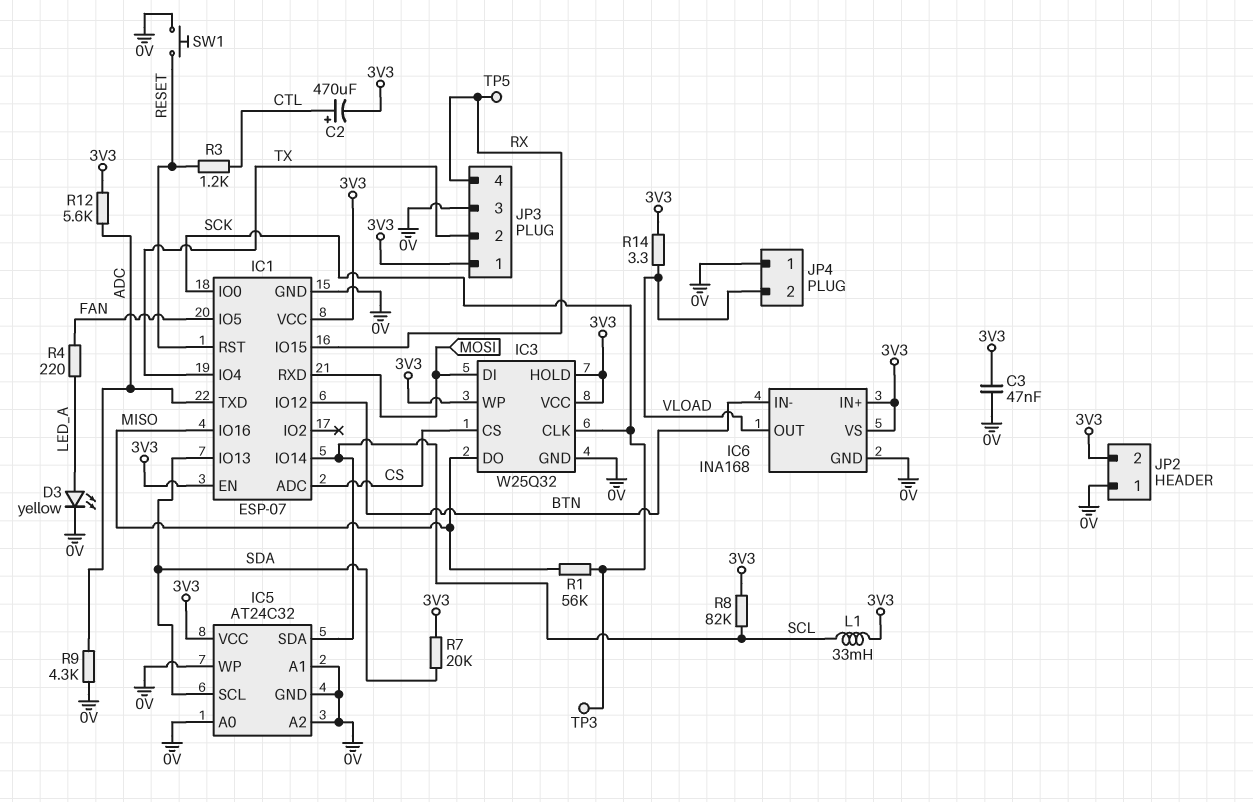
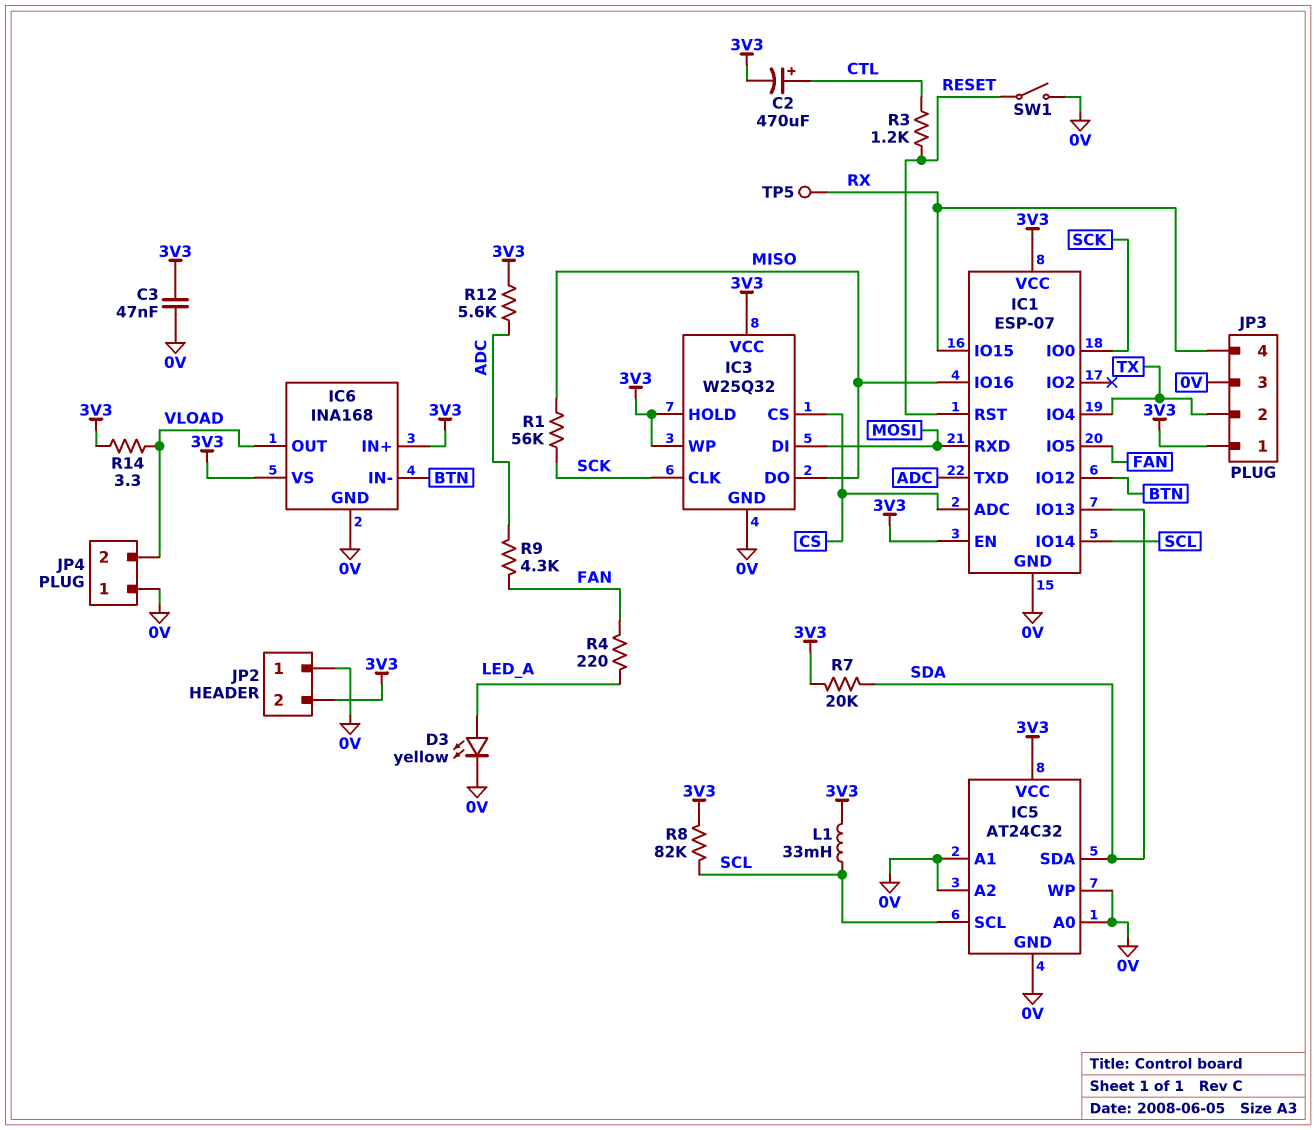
IC5 pin SCL: SDA -> SCL
IC5 pin SDA: SCL -> SDA
R9: 4.3k (0V, ADC) -> 4.3k (ADC, FAN)
SW1: button (0V, RESET) -> switch (0V, RESET)
TP3: test point (SCK) -> none

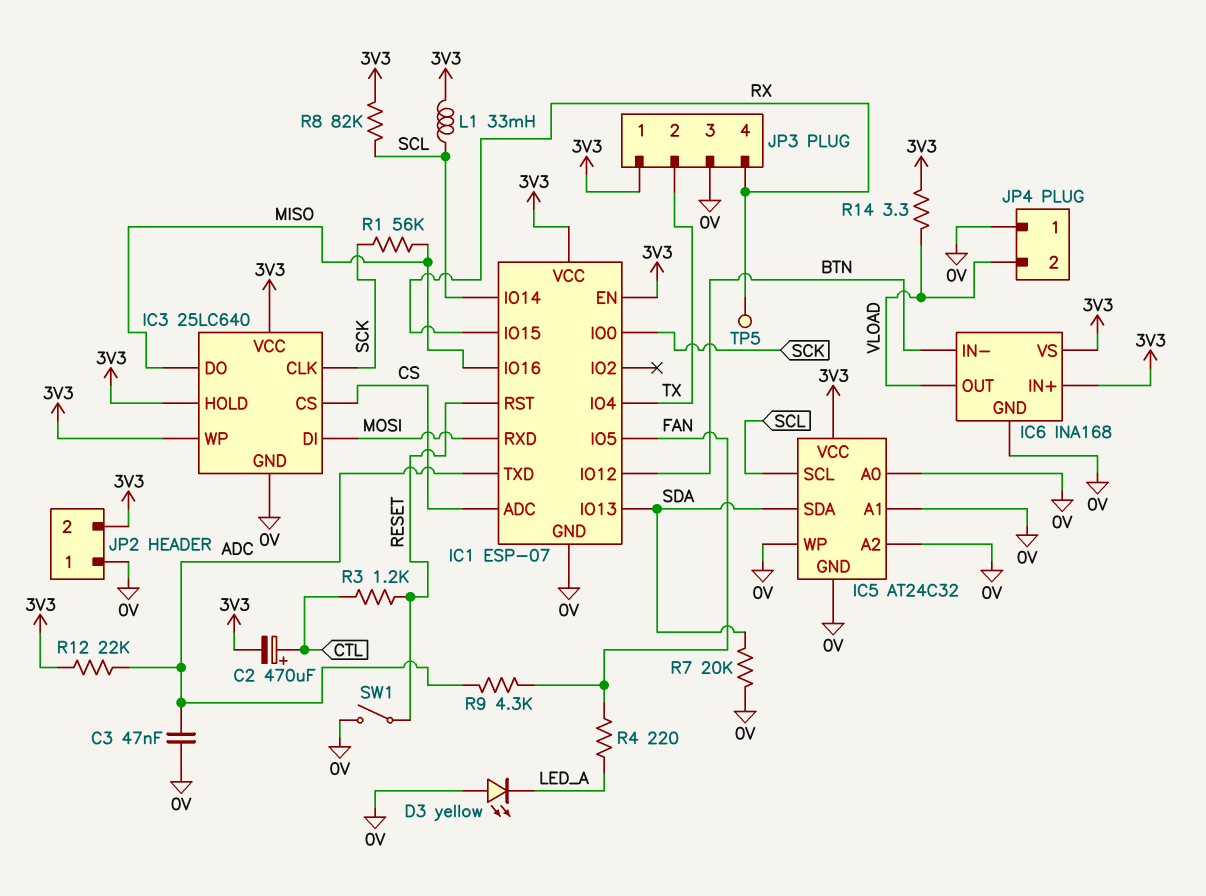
C3: 47nF (0V, 3V3) -> 47nF (0V, ADC)
D3: LED yellow (A LED_A, K 0V) -> LED yellow (A 0V, K LED_A)
IC3: W25Q32 -> 25LC640
R7: 20k (3V3, SDA) -> 20k (0V, SDA)
R12: 5.6k (3V3, ADC) -> 22k (3V3, ADC)

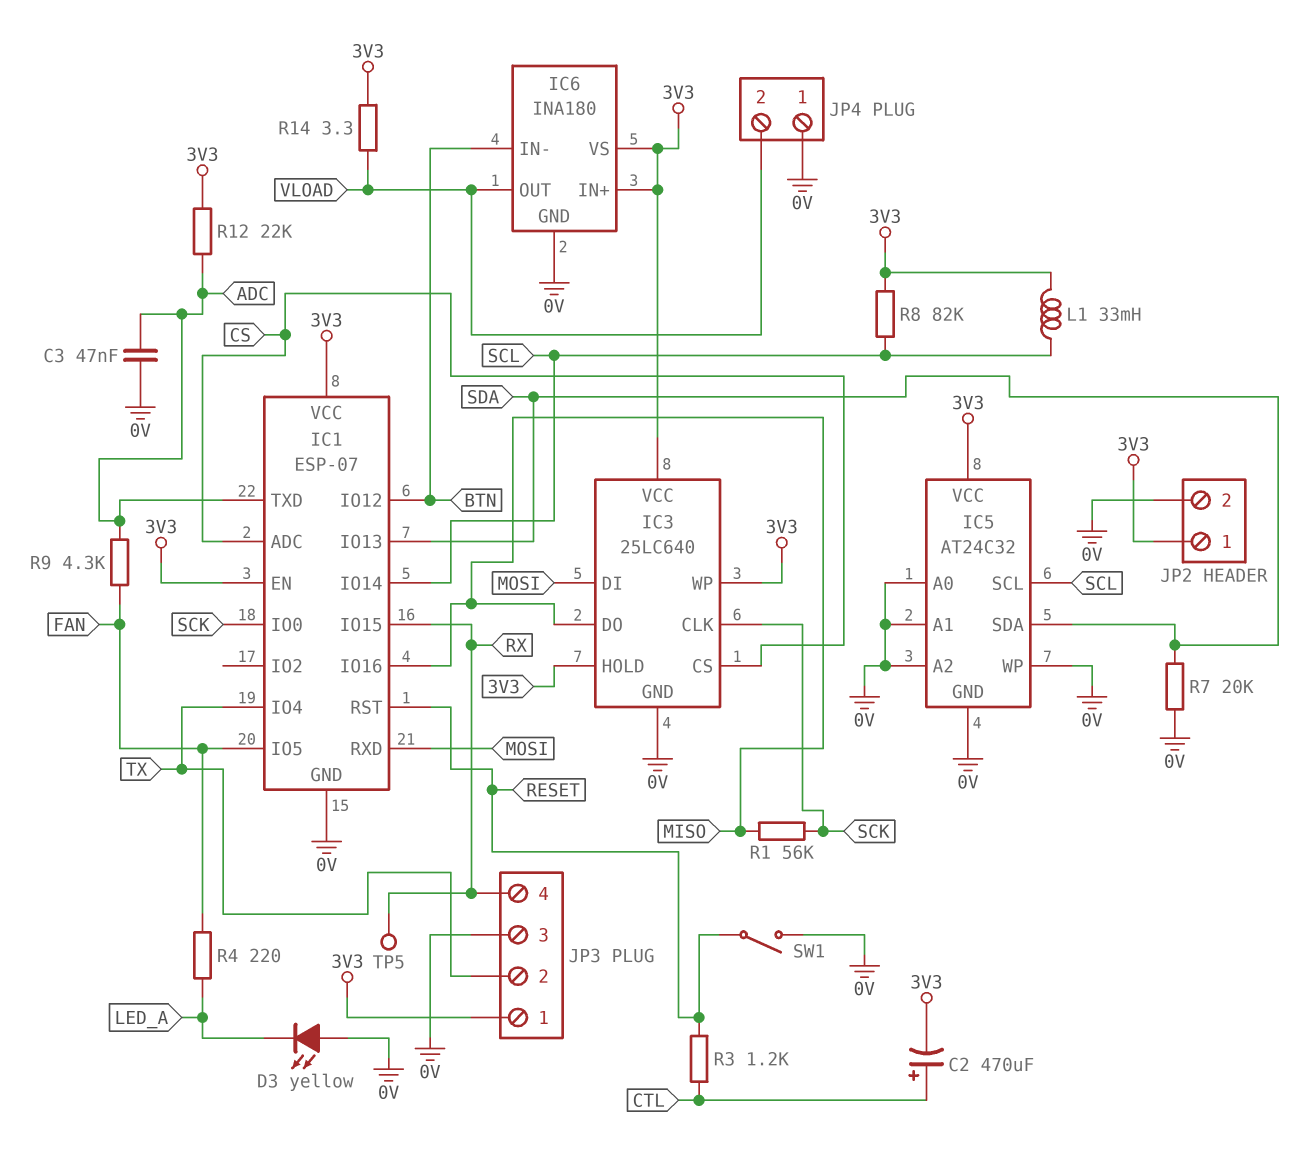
IC6: INA168 -> INA180
JP2 pin 1: 0V -> 3V3
JP2 pin 2: 3V3 -> 0V

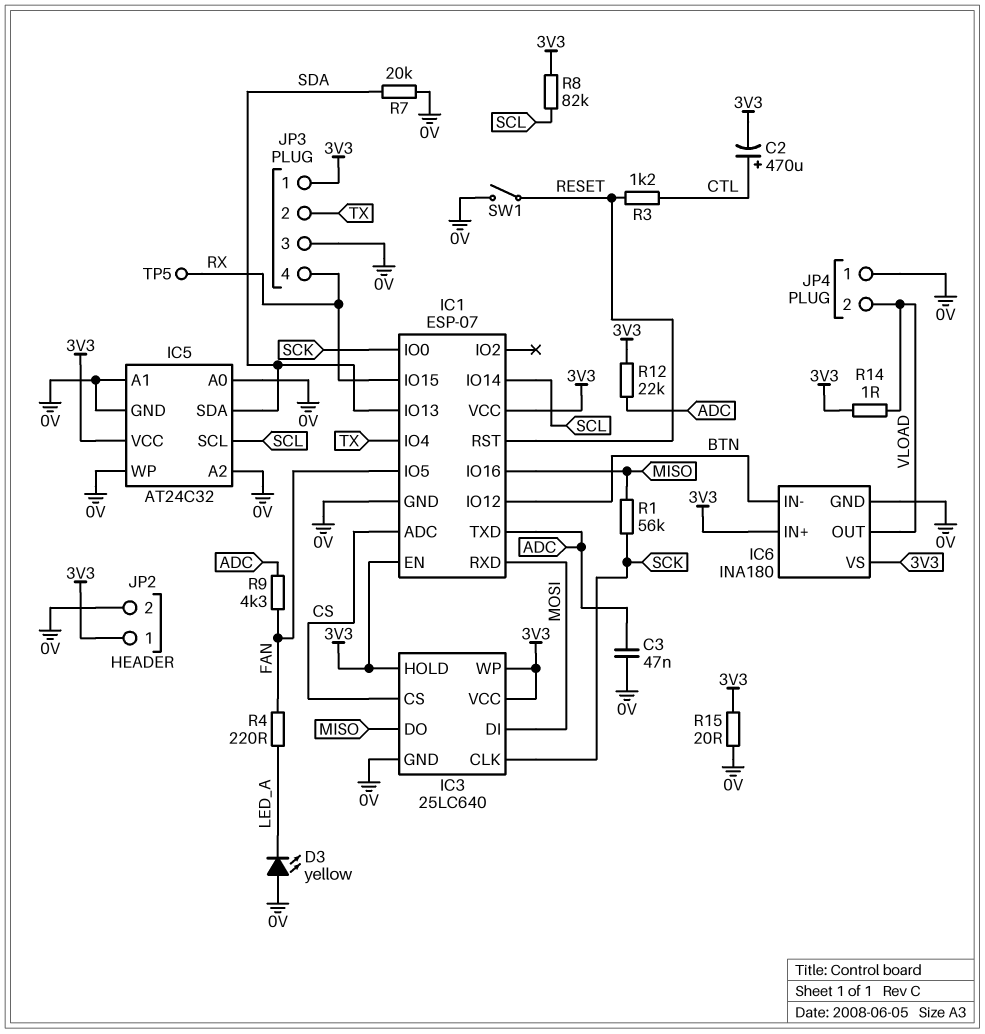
L1: 33mH (3V3, SCL) -> none
R14: 3.3 (3V3, VLOAD) -> 1 (3V3, VLOAD)
R15: none -> 20 (0V, 3V3)

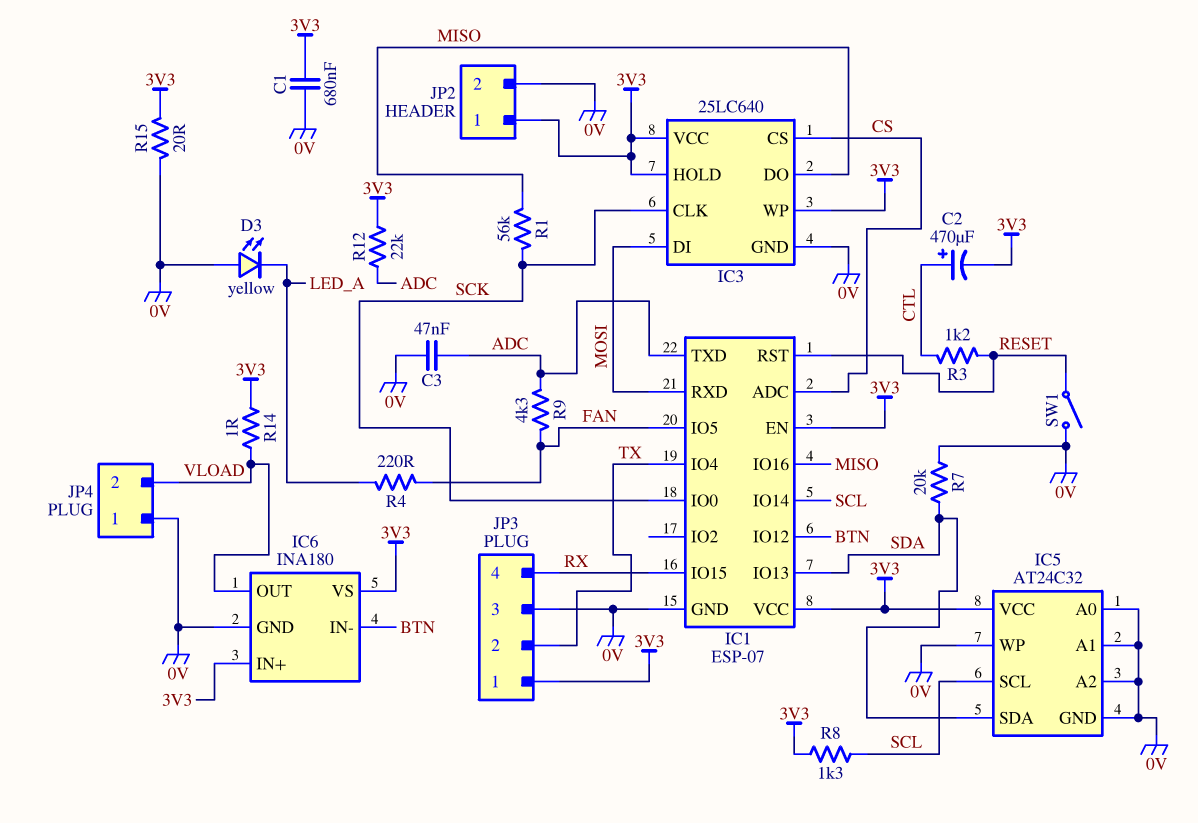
C1: none -> 680nF (0V, 3V3)
R8: 82k (3V3, SCL) -> 1.3k (3V3, SCL)
TP5: test point (RX) -> none

